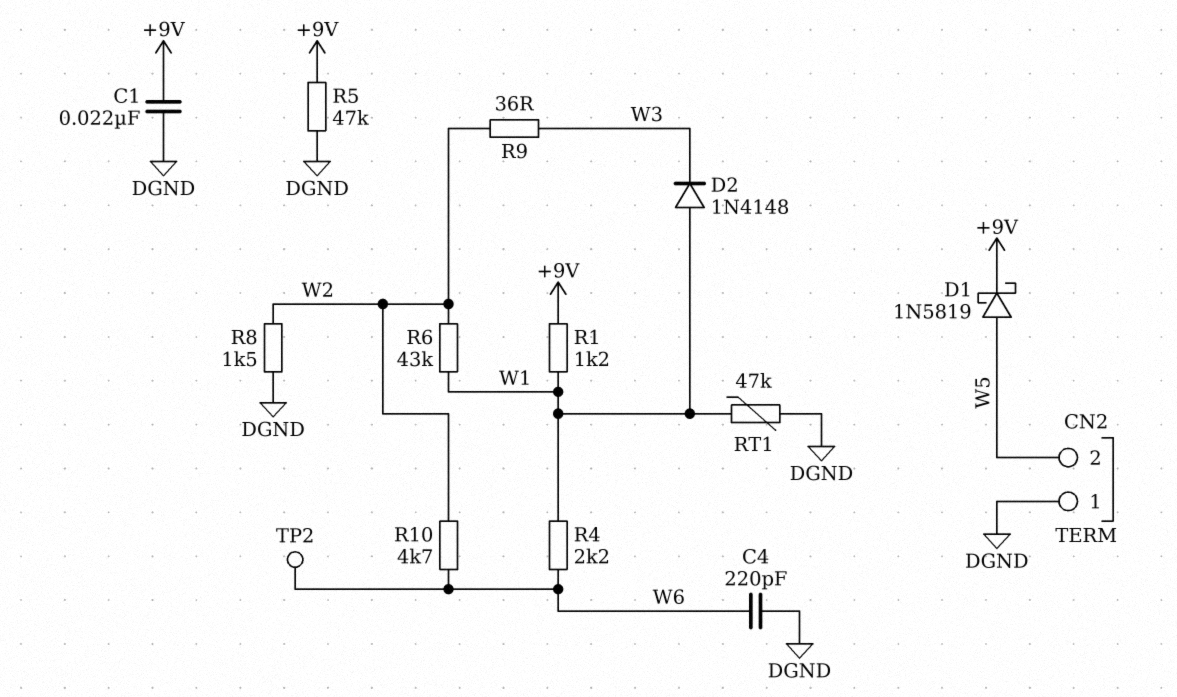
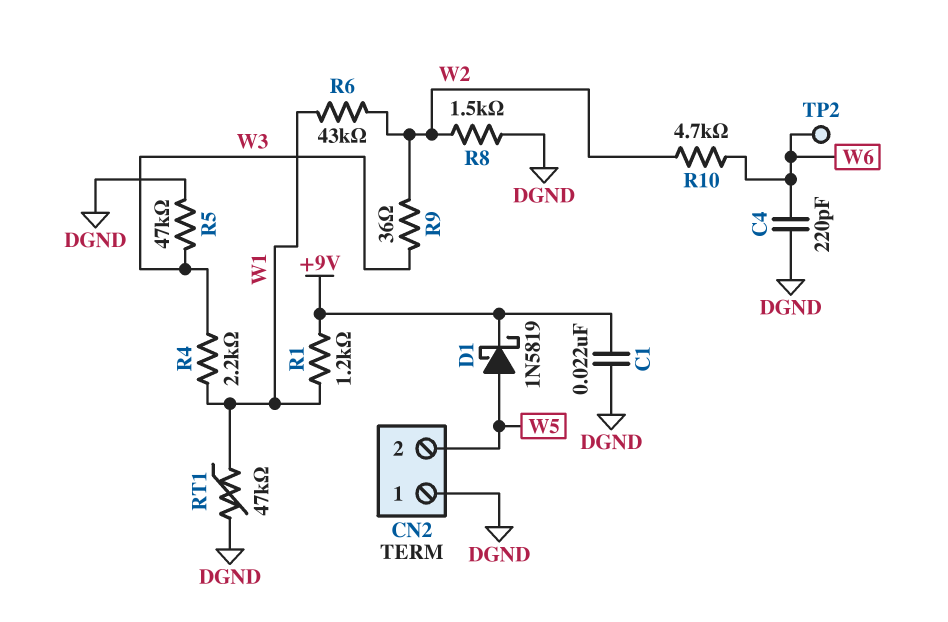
D2: diode 1N4148 (A W1, K W3) -> none
R4: 2.2k (W1, W6) -> 2.2k (W1, W3)
R5: 47k (+9V, DGND) -> 47k (DGND, W3)

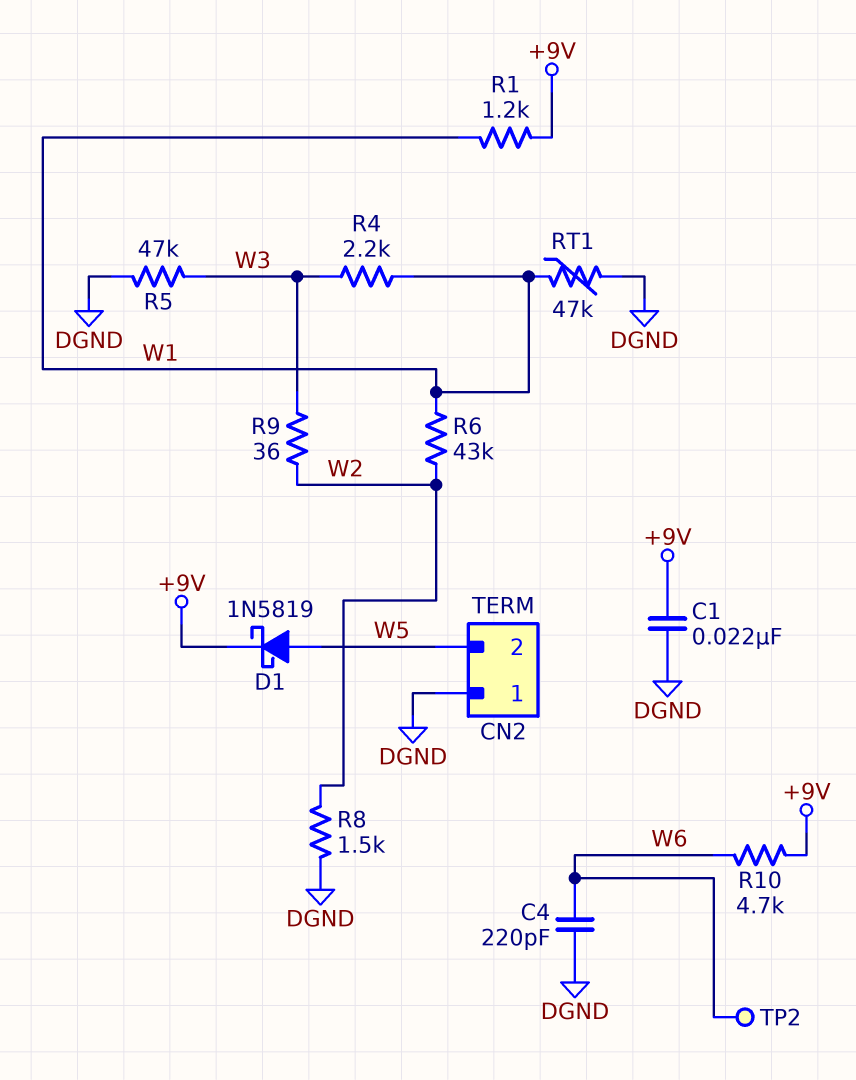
R10: 4.7k (W2, W6) -> 4.7k (+9V, W6)

